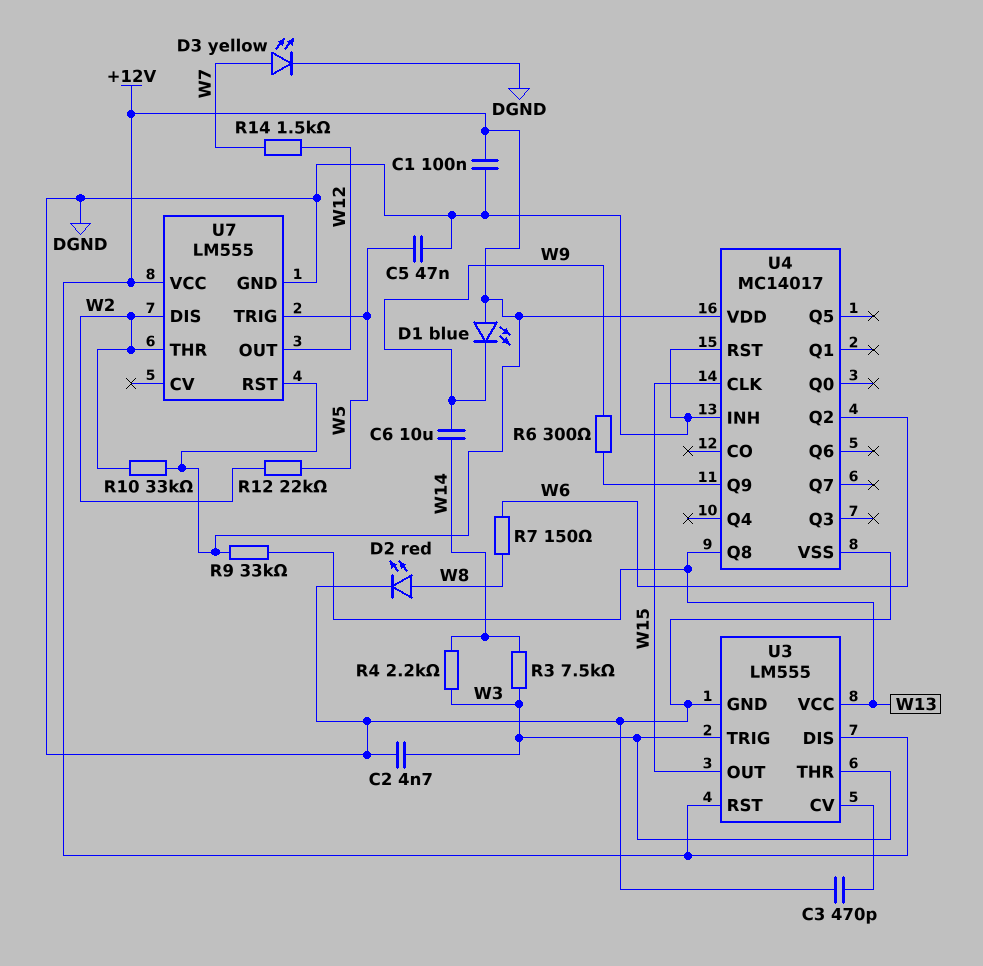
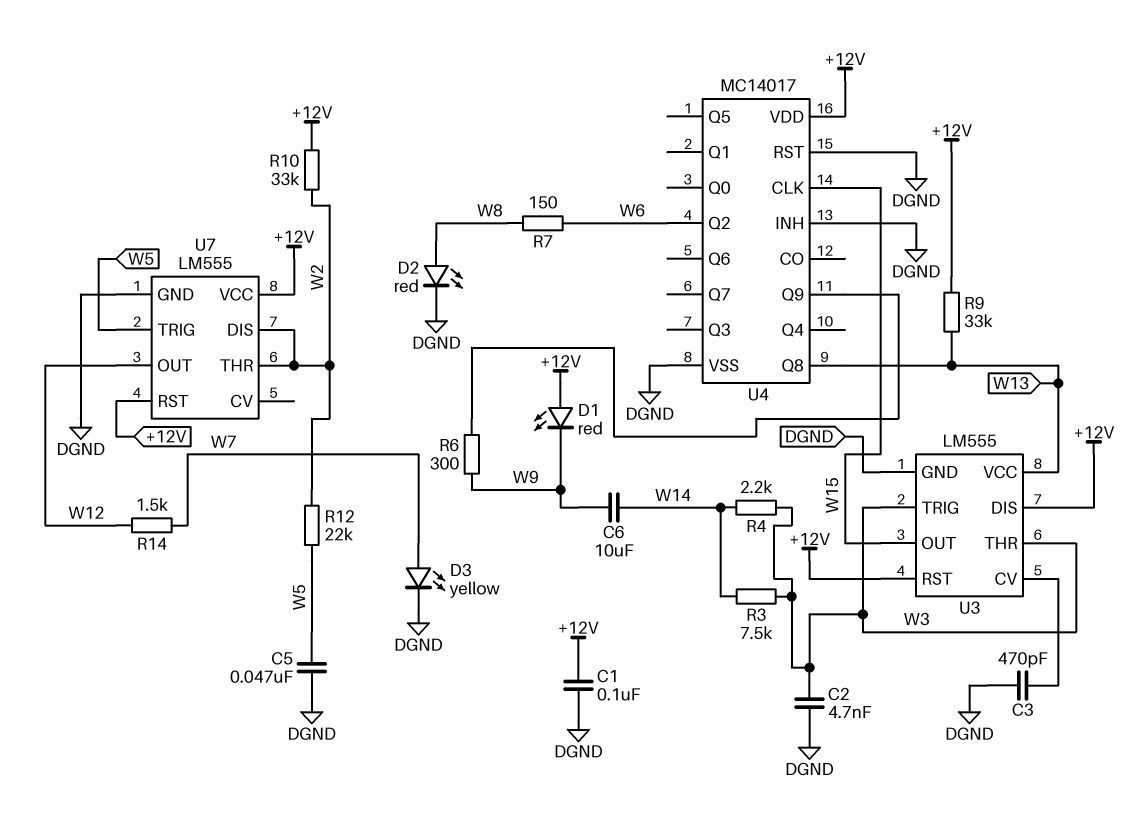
D1: LED blue (A +12V, K W9) -> LED red (A +12V, K W9)

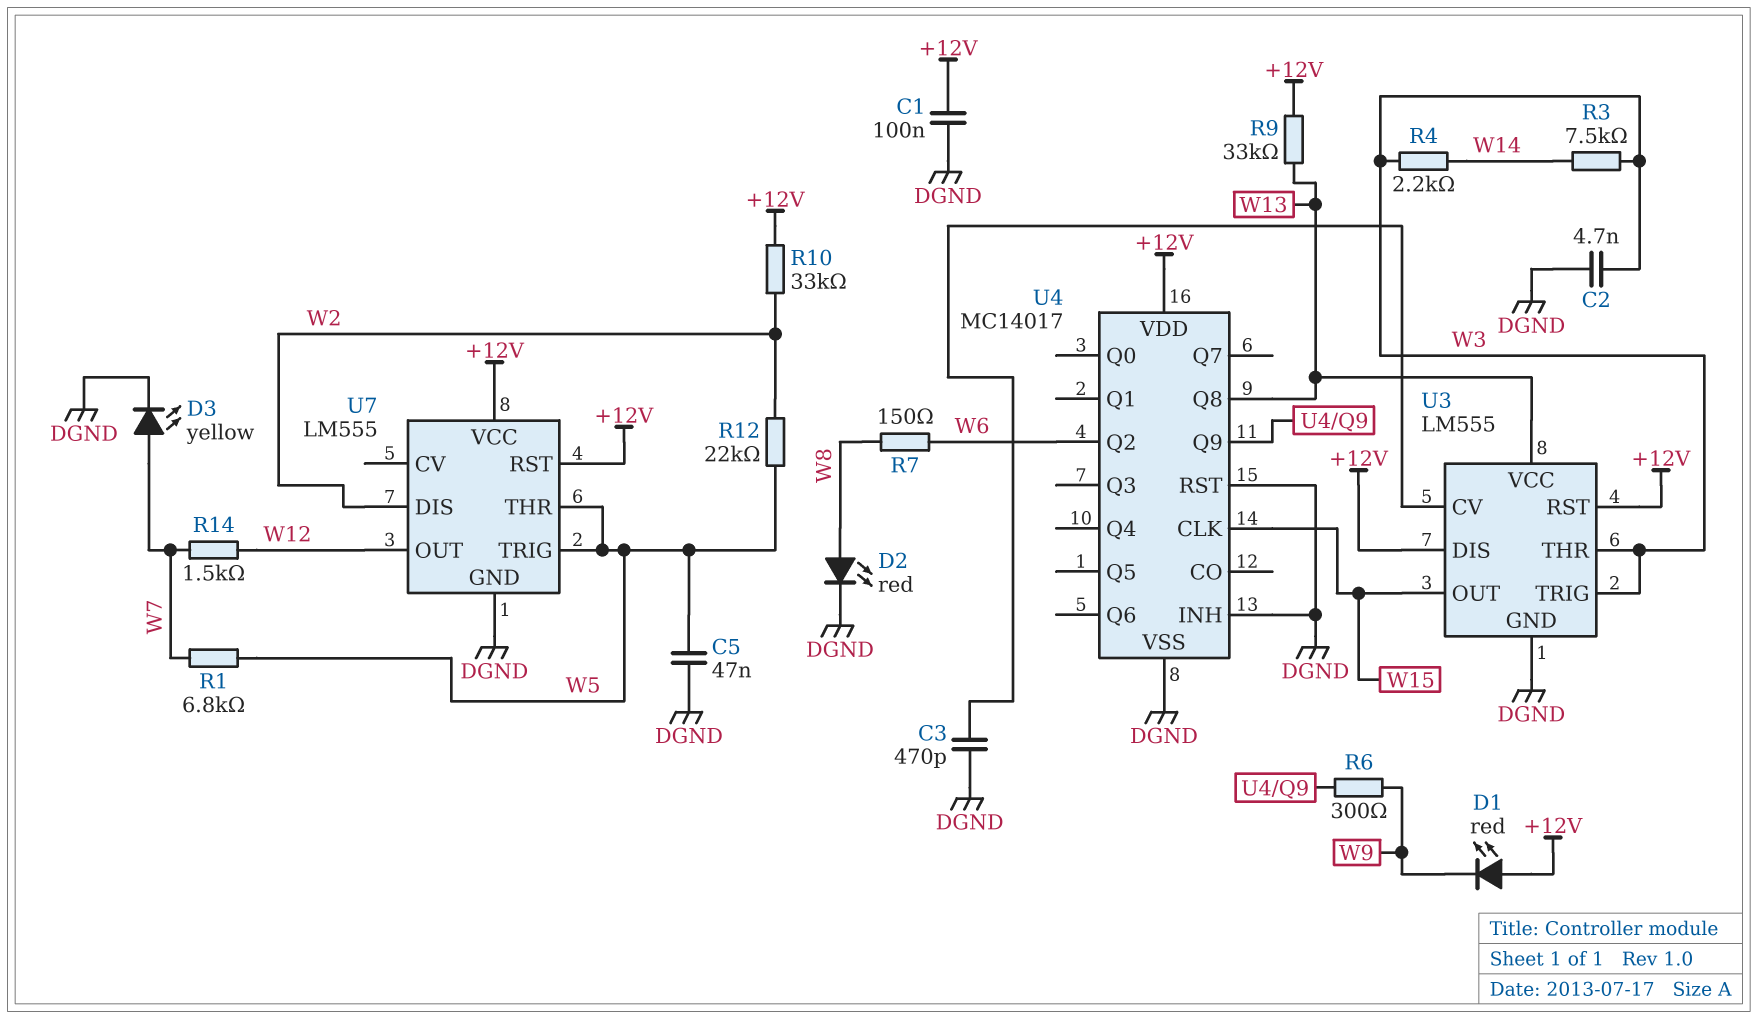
C6: 10uF (W9, W14) -> none
R1: none -> 6.8k (W5, W7)
U7 pin THR: W2 -> W5

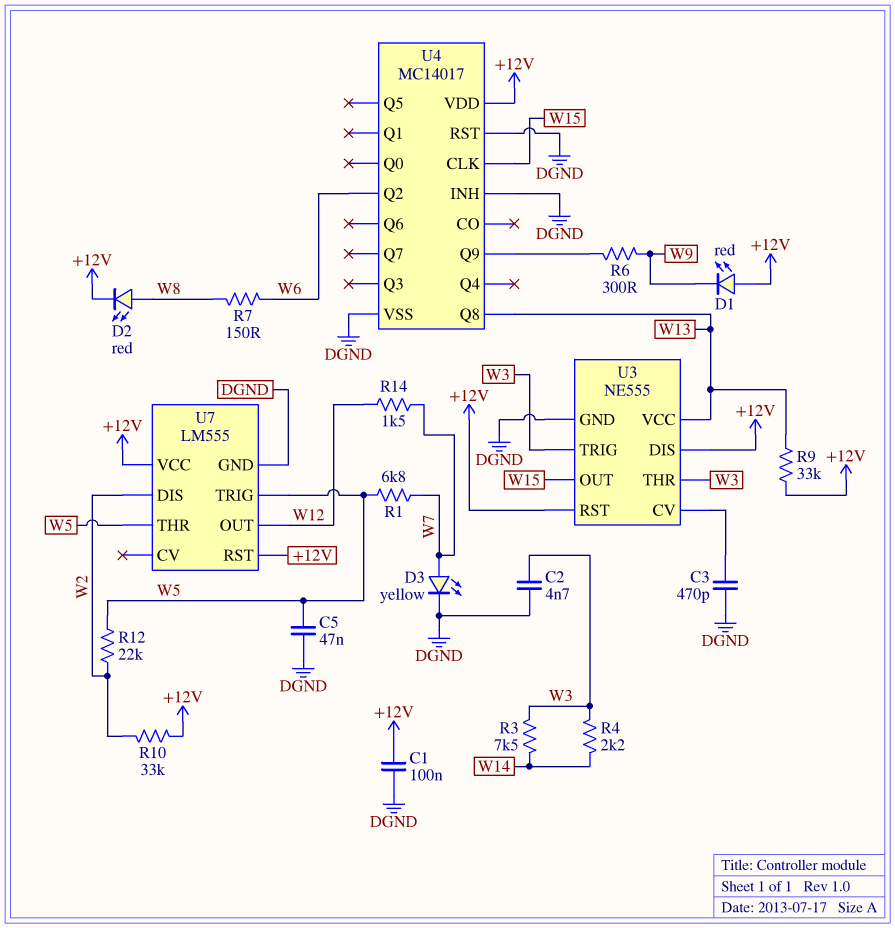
D2: LED red (A W8, K DGND) -> LED red (A W8, K +12V)
U3: LM555 -> NE555

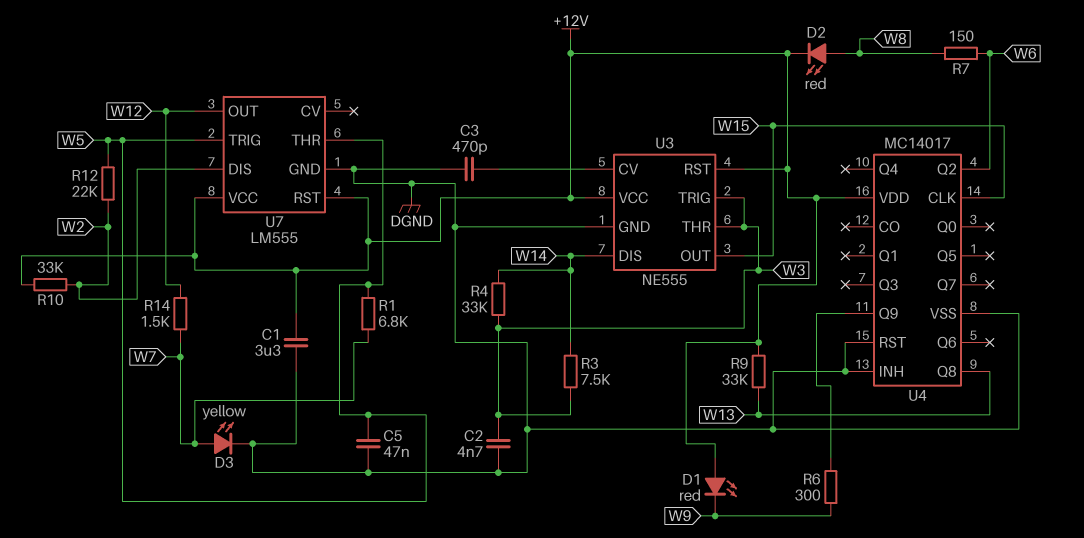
C1: 100nF (+12V, DGND) -> 3.3uF (+12V, DGND)
R4: 2.2k (W3, W14) -> 33k (W3, W14)
U3 pin DIS: +12V -> W14
U3 pin VCC: W13 -> +12V

